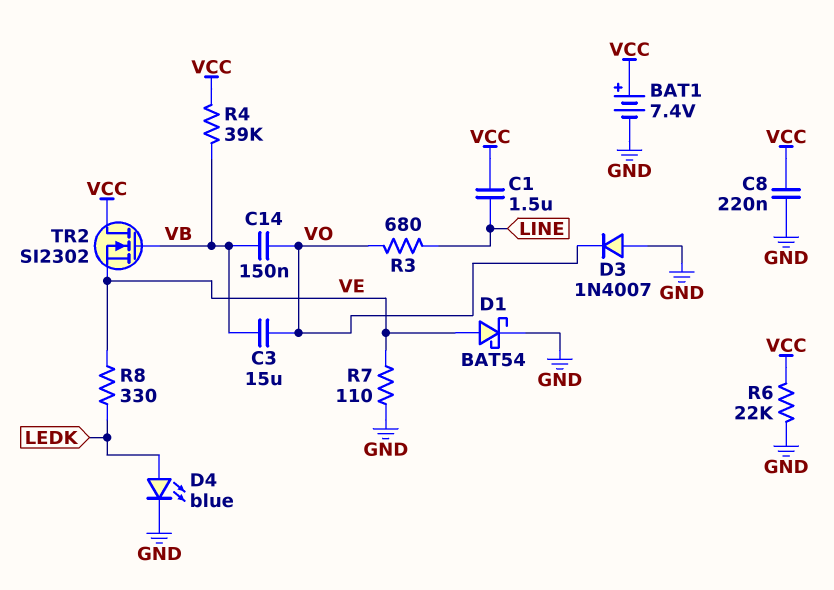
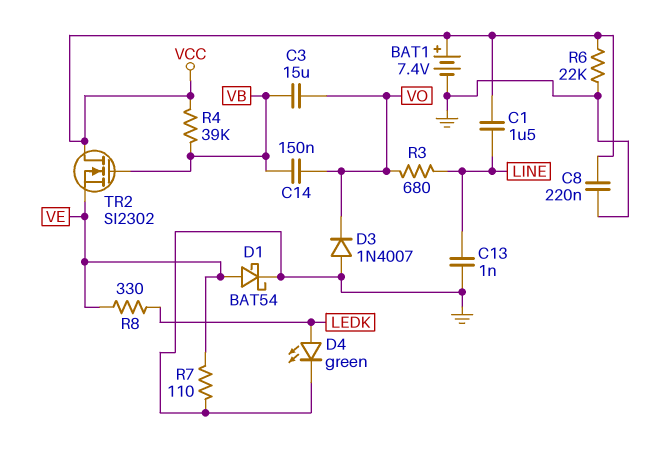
C13: none -> 1nF (GND, LINE)
D4: LED blue (A LEDK, K GND) -> LED green (A LEDK, K GND)

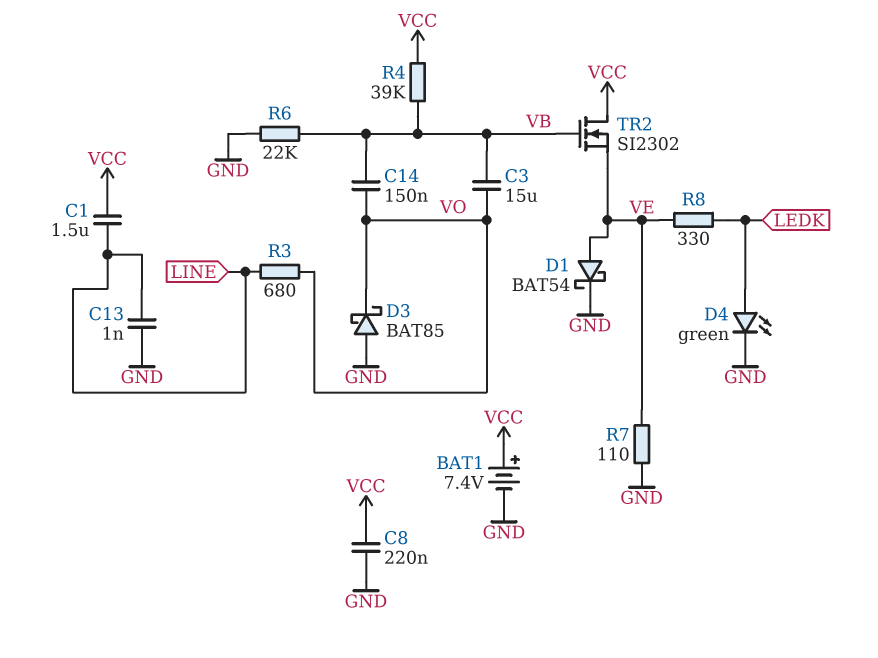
D3: diode 1N4007 (A GND, K VO) -> schottky BAT85 (A GND, K VO)
R6: 22k (GND, VCC) -> 22k (GND, VB)

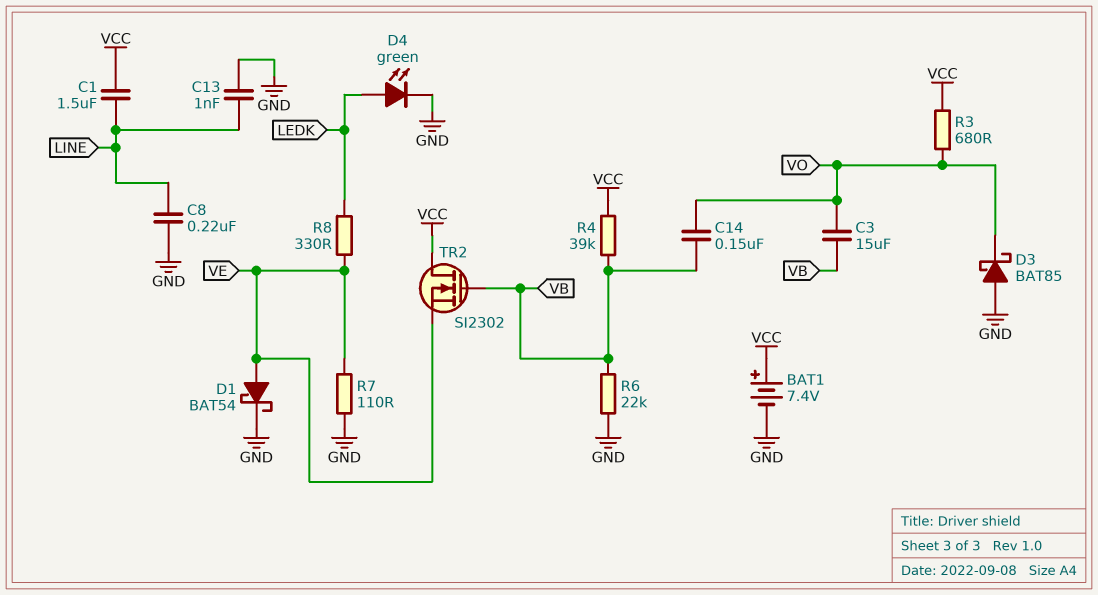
C8: 220nF (GND, VCC) -> 220nF (GND, LINE)
R3: 680 (LINE, VO) -> 680 (VCC, VO)

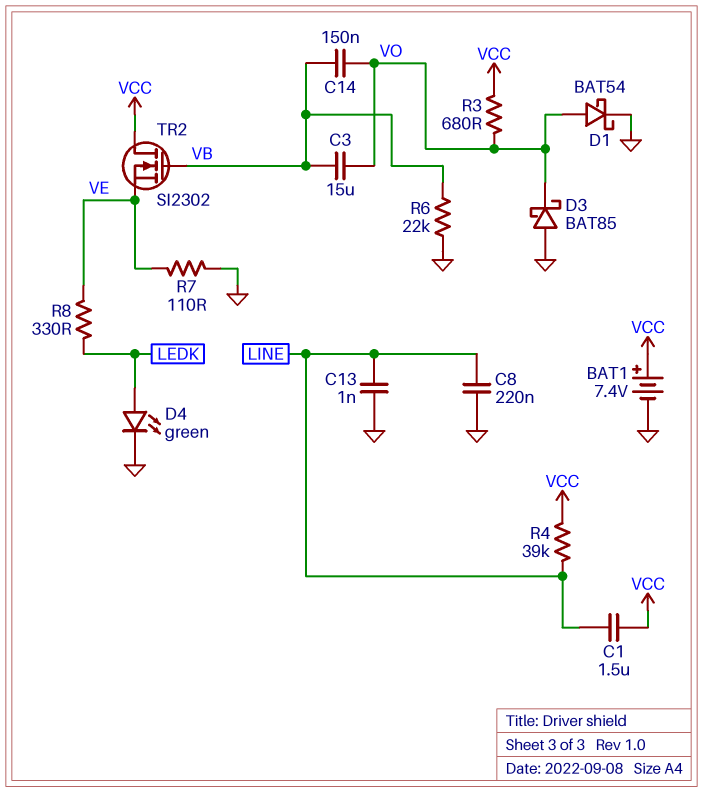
D1: schottky BAT54 (A VE, K GND) -> schottky BAT54 (A VO, K GND)
R4: 39k (VB, VCC) -> 39k (LINE, VCC)

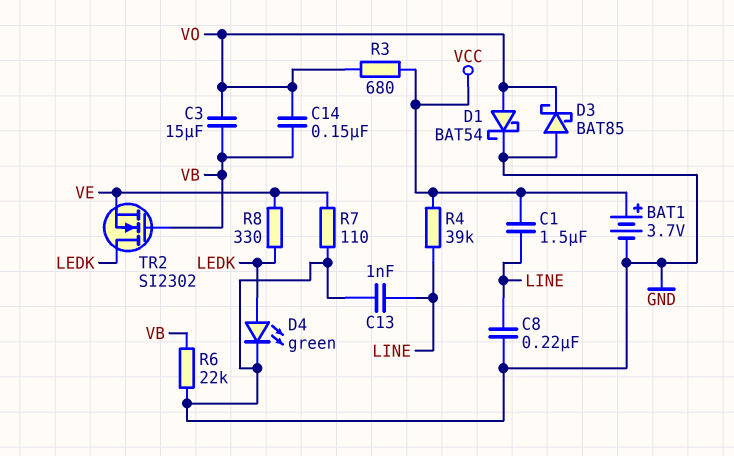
BAT1: 7.4V (plus VCC, minus GND) -> 3.7V (plus VCC, minus GND)
TR2: NMOS SI2302 (G VB, D VCC, S VE) -> NMOS SI2302 (G VB, D LEDK, S VE)

